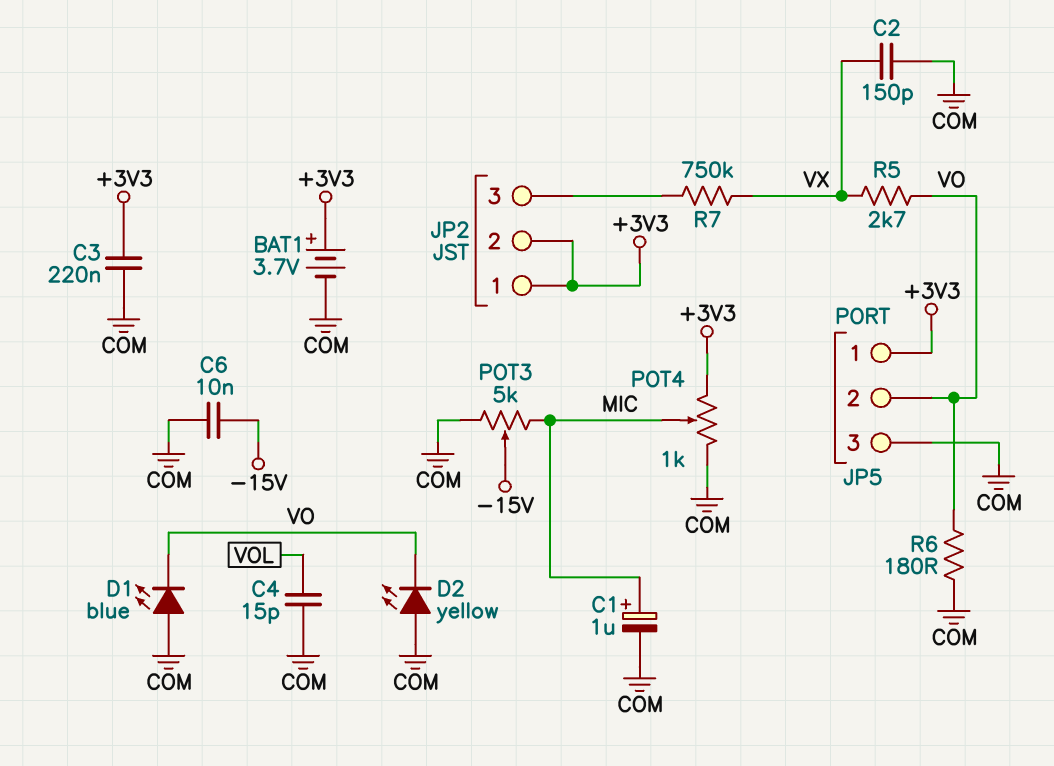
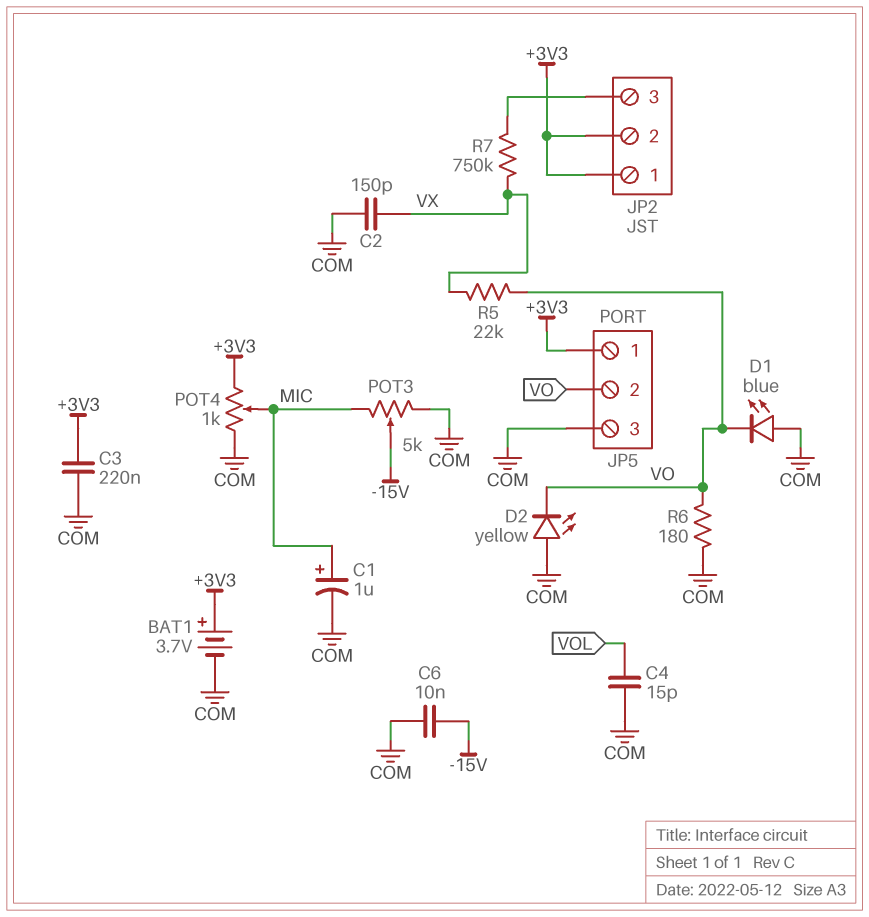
R5: 2.7k (VO, VX) -> 22k (VO, VX)

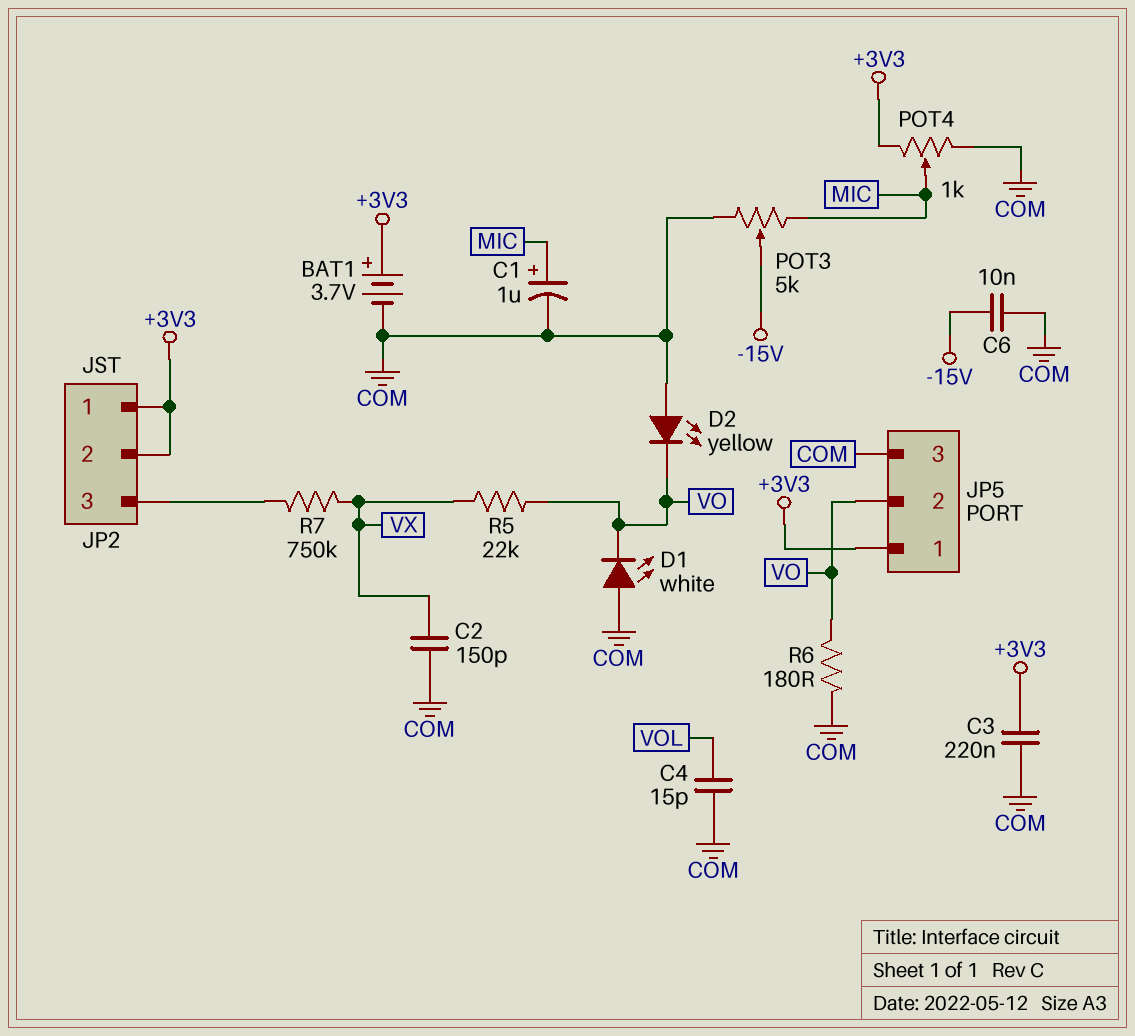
D1: LED blue (A COM, K VO) -> LED white (A COM, K VO)

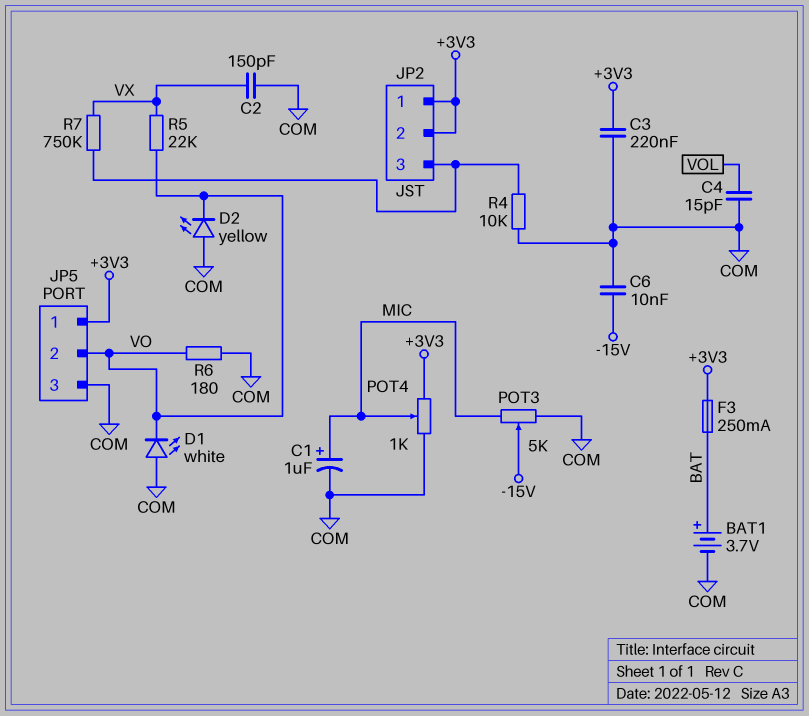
BAT1: 3.7V (plus +3V3, minus COM) -> 3.7V (plus BAT, minus COM)
F3: none -> 250mA (+3V3, BAT)
R4: none -> 10k (COM, JP2/3)

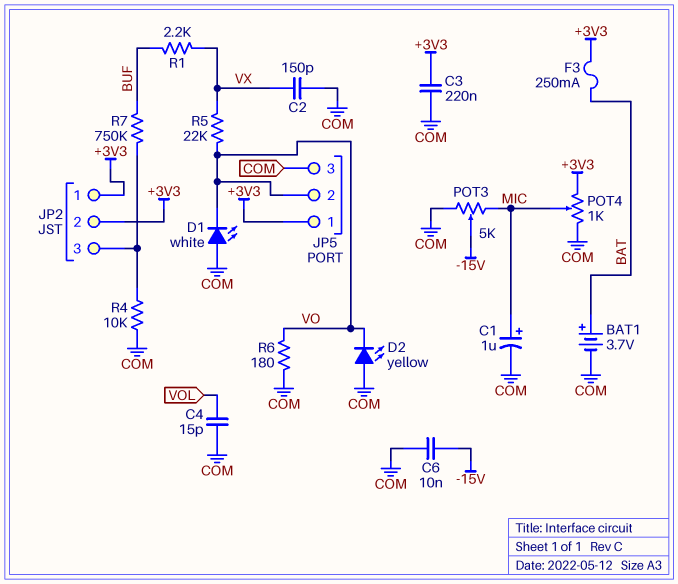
R1: none -> 2.2k (BUF, VX)
R7: 750k (JP2/3, VX) -> 750k (BUF, JP2/3)

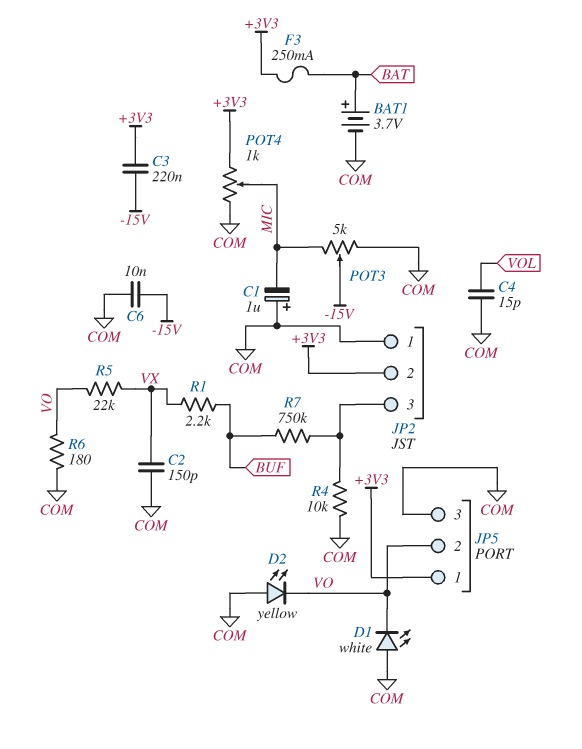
C1: 1uF (plus MIC, minus COM) -> 1uF (plus COM, minus MIC)
C3: 220nF (+3V3, COM) -> 220nF (+3V3, -15V)
JP2 pin 1: +3V3 -> COM

